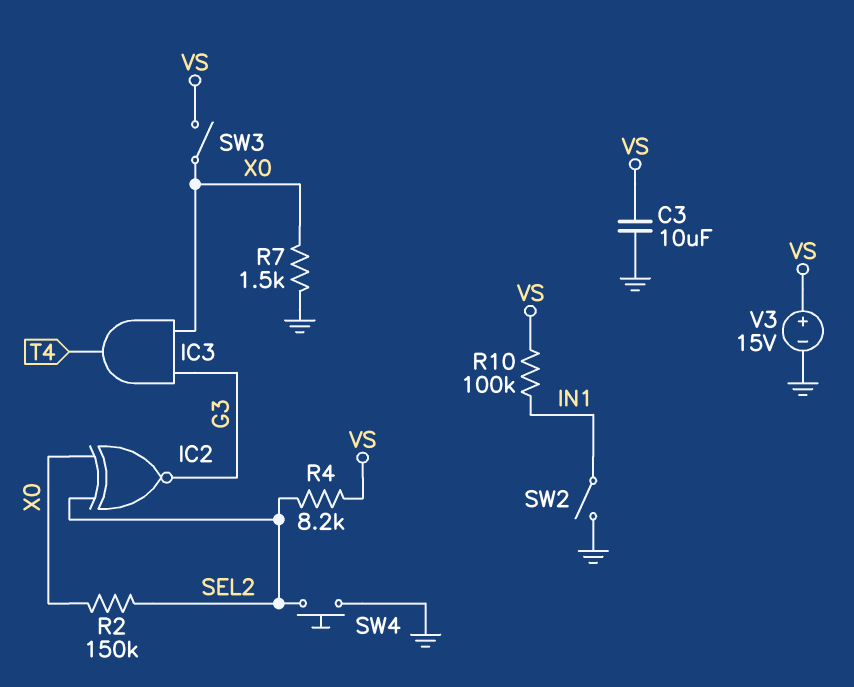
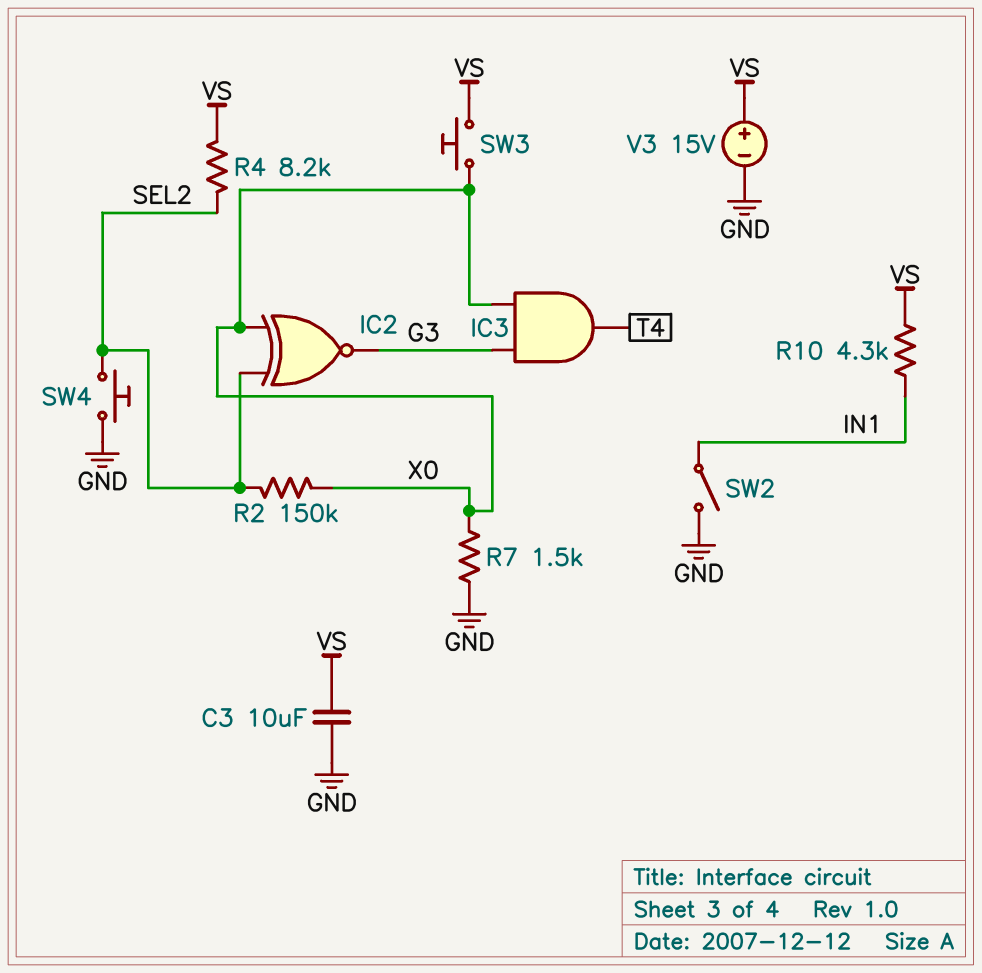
R10: 100k (IN1, VS) -> 4.3k (IN1, VS)
SW3: switch (VS, X0) -> button (VS, X0)

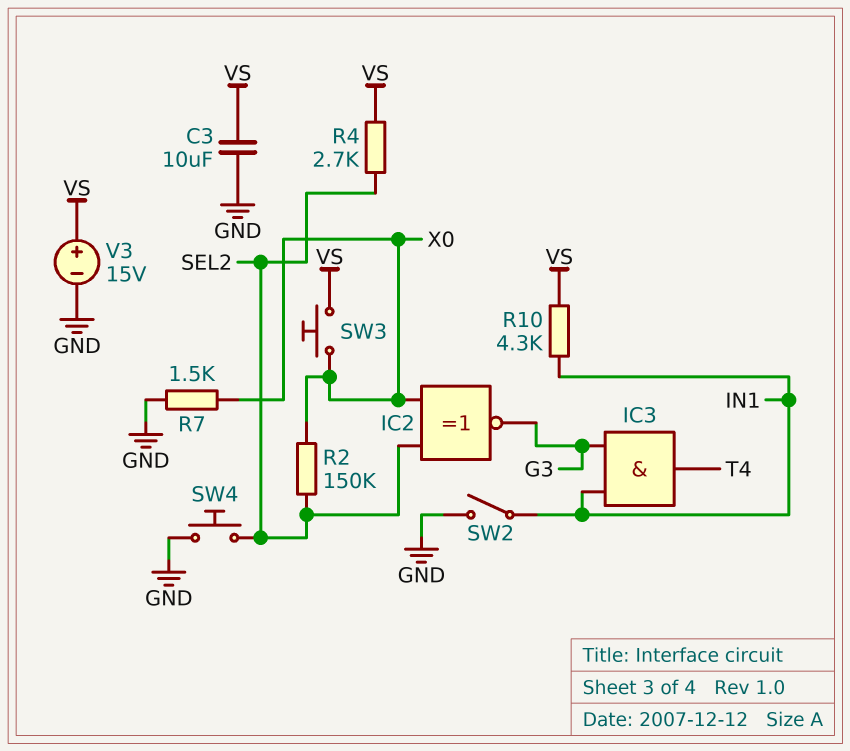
IC3: AND (in G3, in X0, out T4) -> AND (in G3, in IN1, out T4)
R4: 8.2k (SEL2, VS) -> 2.7k (SEL2, VS)

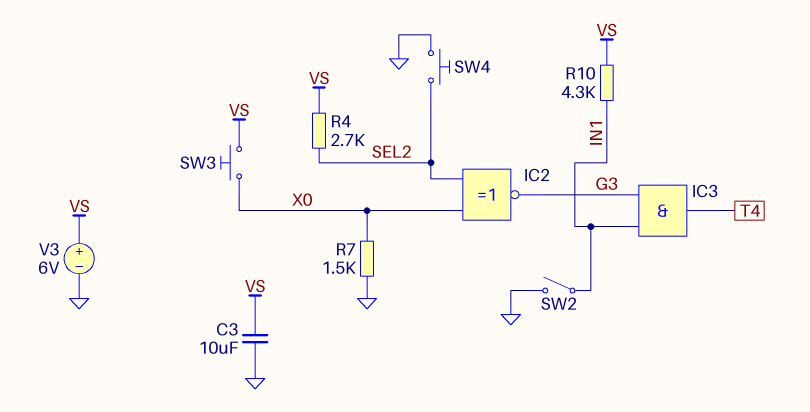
R2: 150k (SEL2, X0) -> none
V3: 15V (plus VS, minus GND) -> 6V (plus VS, minus GND)

